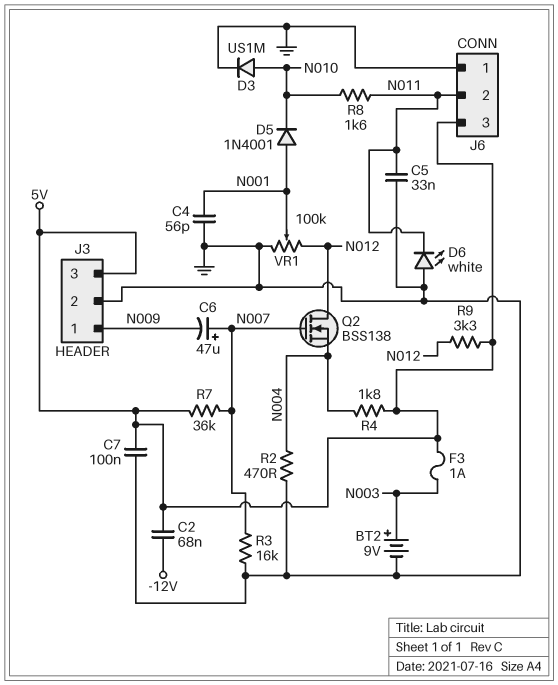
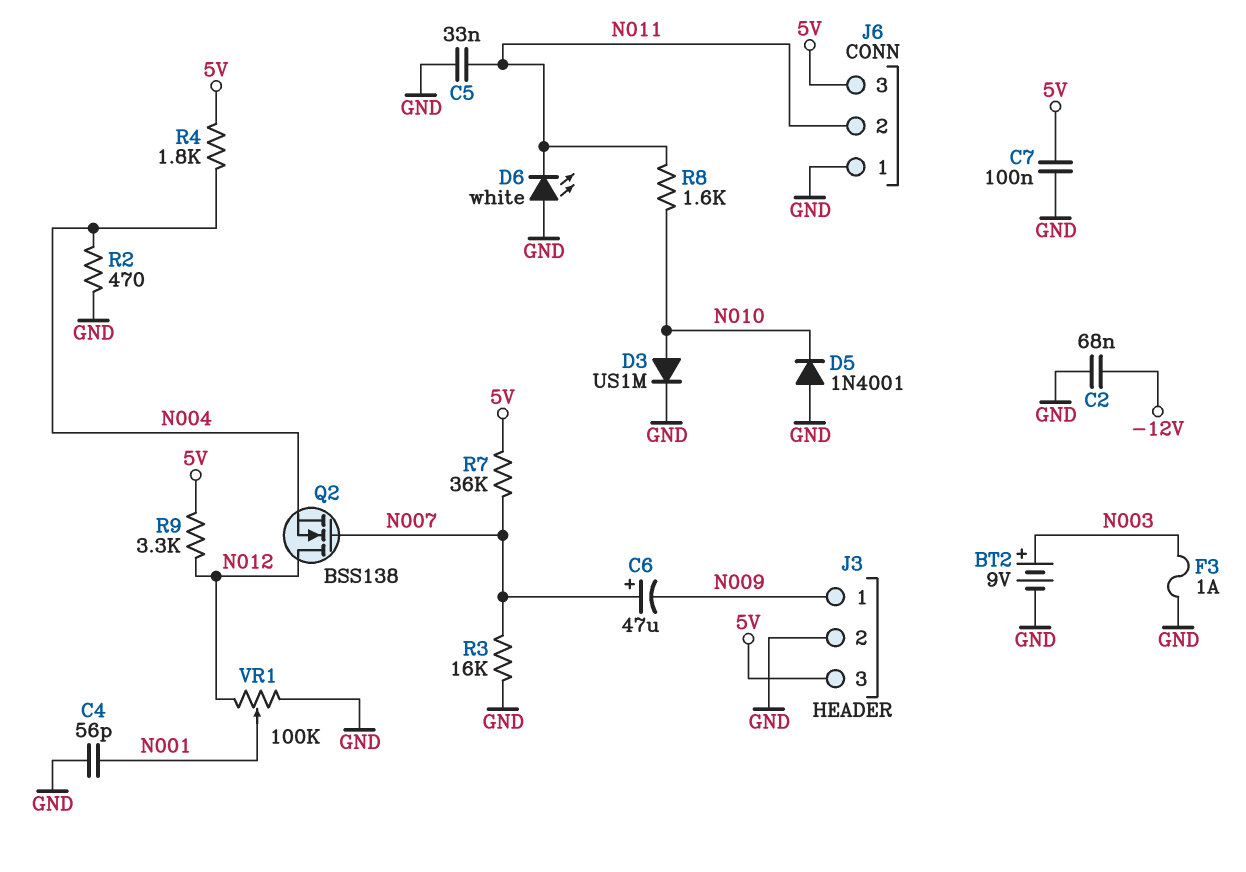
C2: 68nF (-12V, 5V) -> 68nF (-12V, GND)
D5: diode 1N4001 (A N001, K N010) -> diode 1N4001 (A GND, K N010)
F3: 1A (5V, N003) -> 1A (GND, N003)

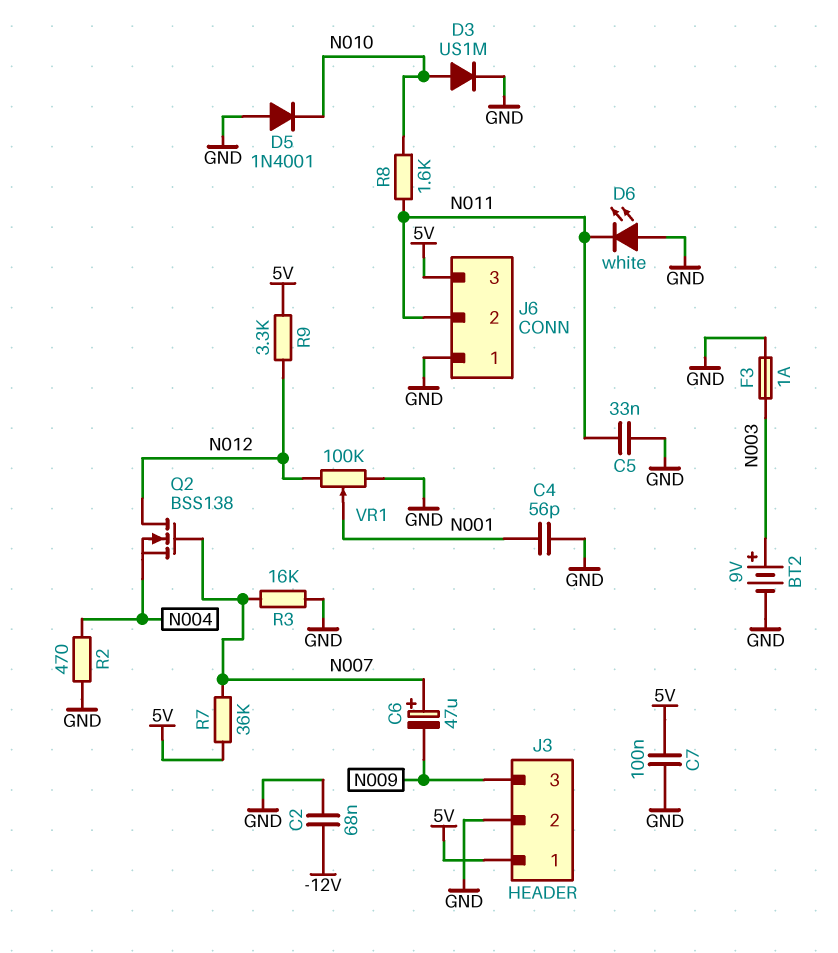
J3 pin 1: N009 -> 5V
J3 pin 3: 5V -> N009
R4: 1.8k (5V, N004) -> none

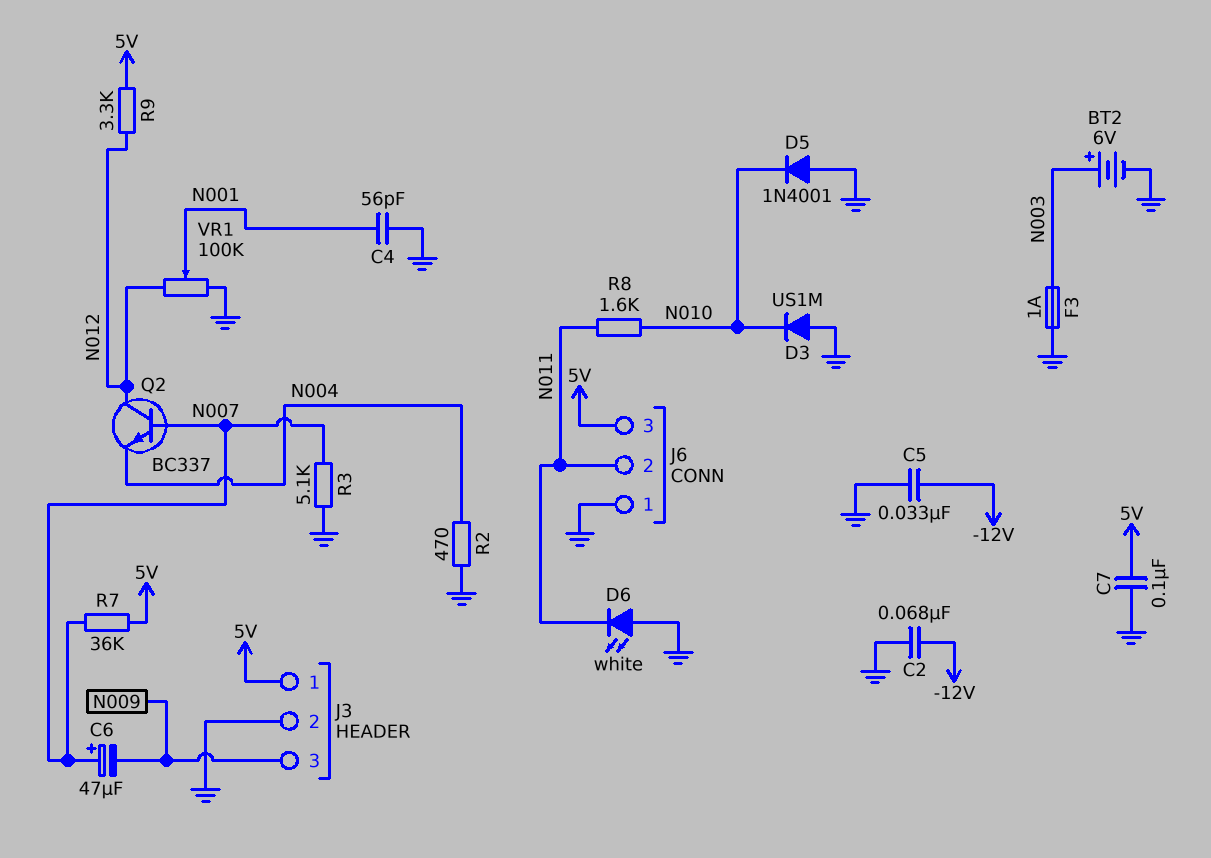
BT2: 9V (plus N003, minus GND) -> 6V (plus N003, minus GND)
C5: 33nF (GND, N011) -> 33nF (-12V, GND)
D3: diode US1M (A N010, K GND) -> diode US1M (A GND, K N010)
Q2: NMOS BSS138 (G N007, D N012, S N004) -> NPN BC337 (B N007, C N012, E N004)
R3: 16k (GND, N007) -> 5.1k (GND, N007)

